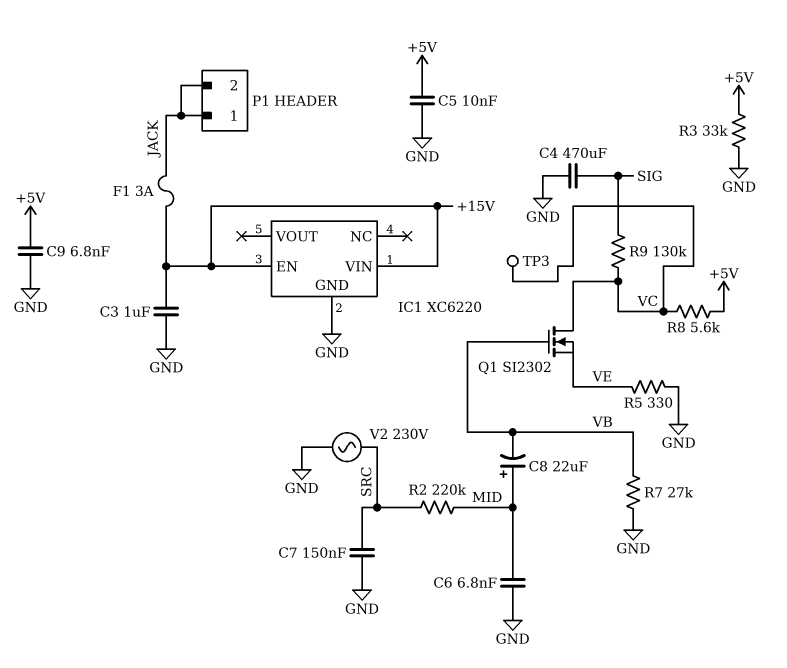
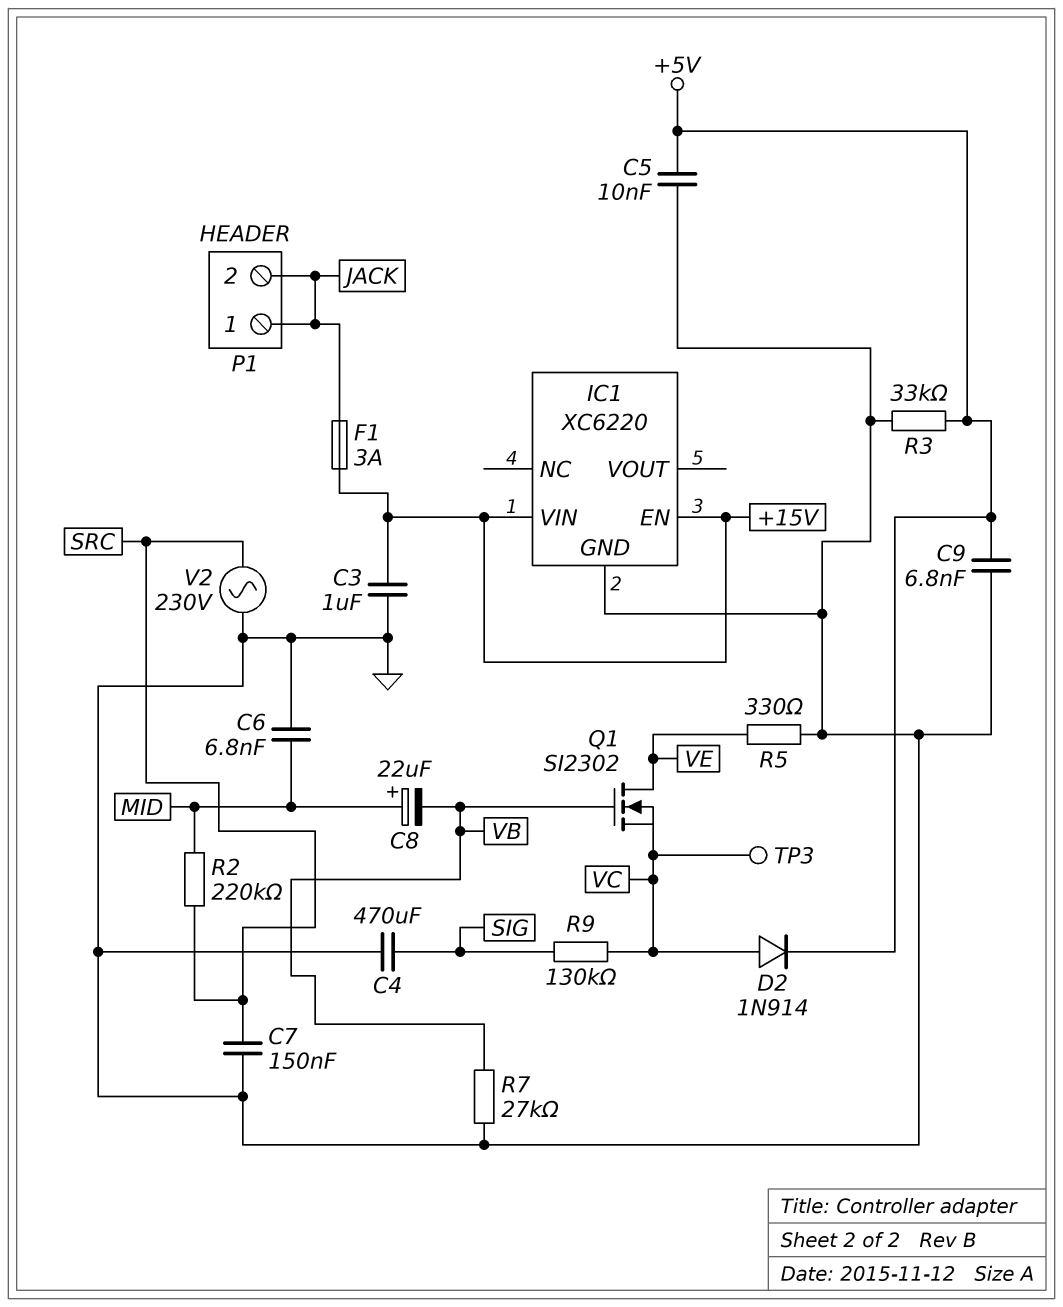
D2: none -> diode 1N914 (A VC, K +5V)
Q1: NMOS SI2302 (G VB, D VC, S VE) -> NMOS SI2302 (G VB, D VE, S VC)
R8: 5.6k (+5V, VC) -> none

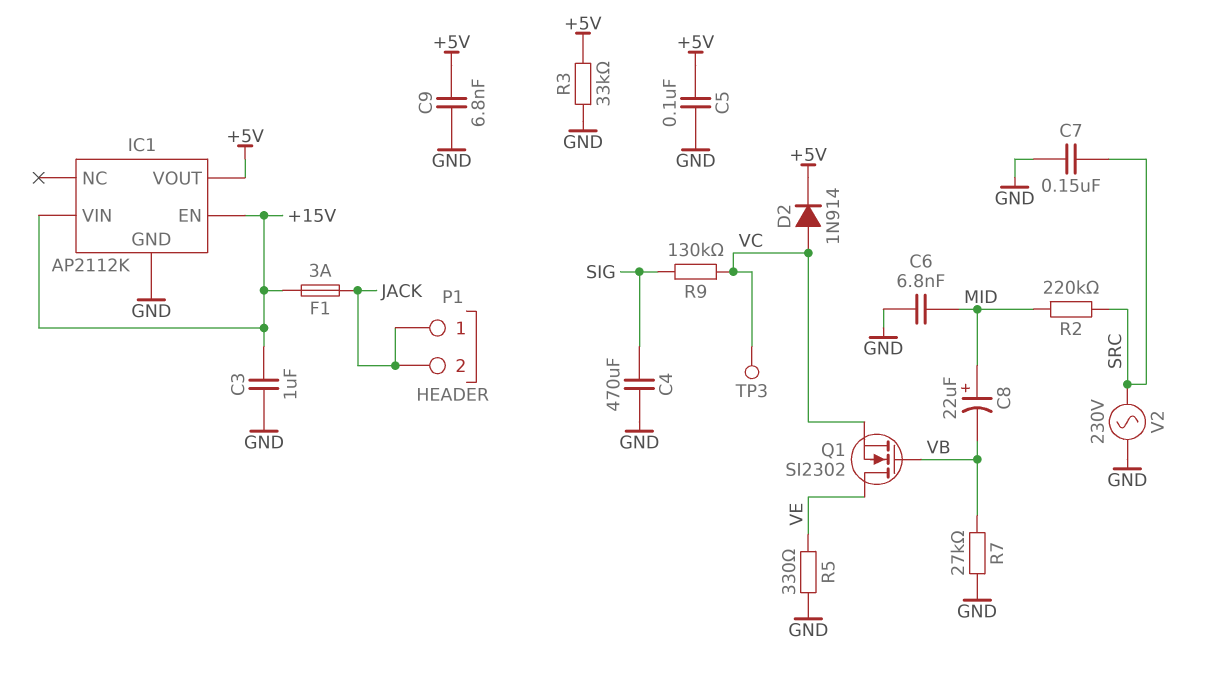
C5: 10nF (+5V, GND) -> 100nF (+5V, GND)
IC1: XC6220 -> AP2112K
IC1 pin VOUT: none -> +5V

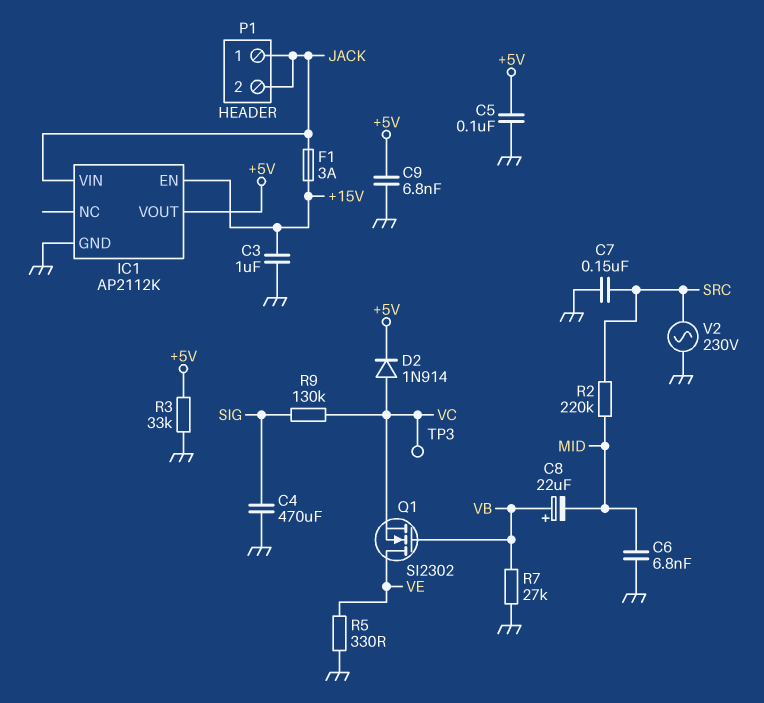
C8: 22uF (plus MID, minus VB) -> 22uF (plus VB, minus MID)
IC1 pin VIN: +15V -> JACK

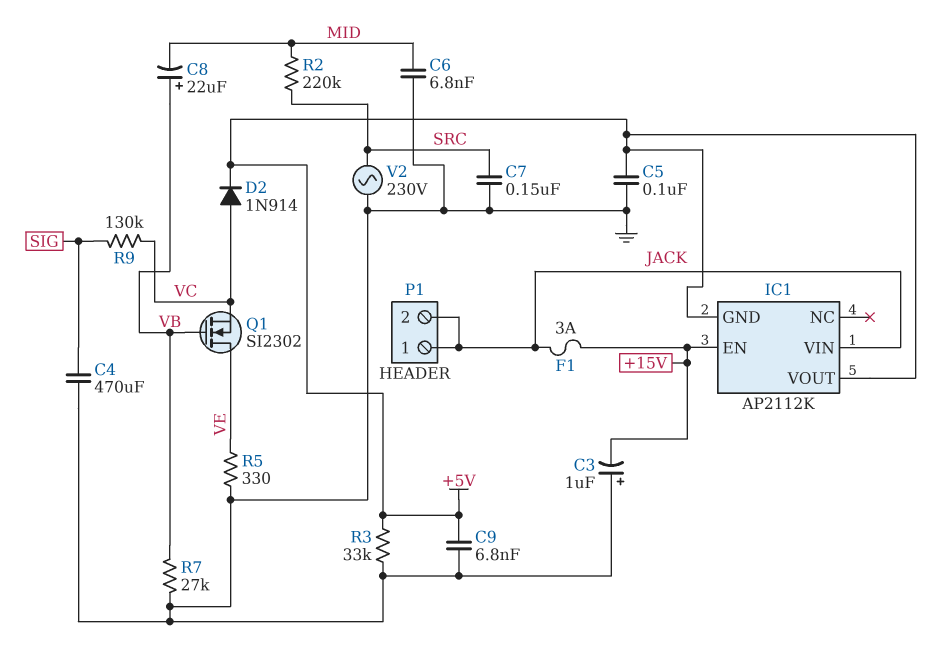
C3: 1uF (+15V, GND) -> 1uF (plus GND, minus +15V)
IC1 pin GND: GND -> +5V
TP3: test point (VC) -> none

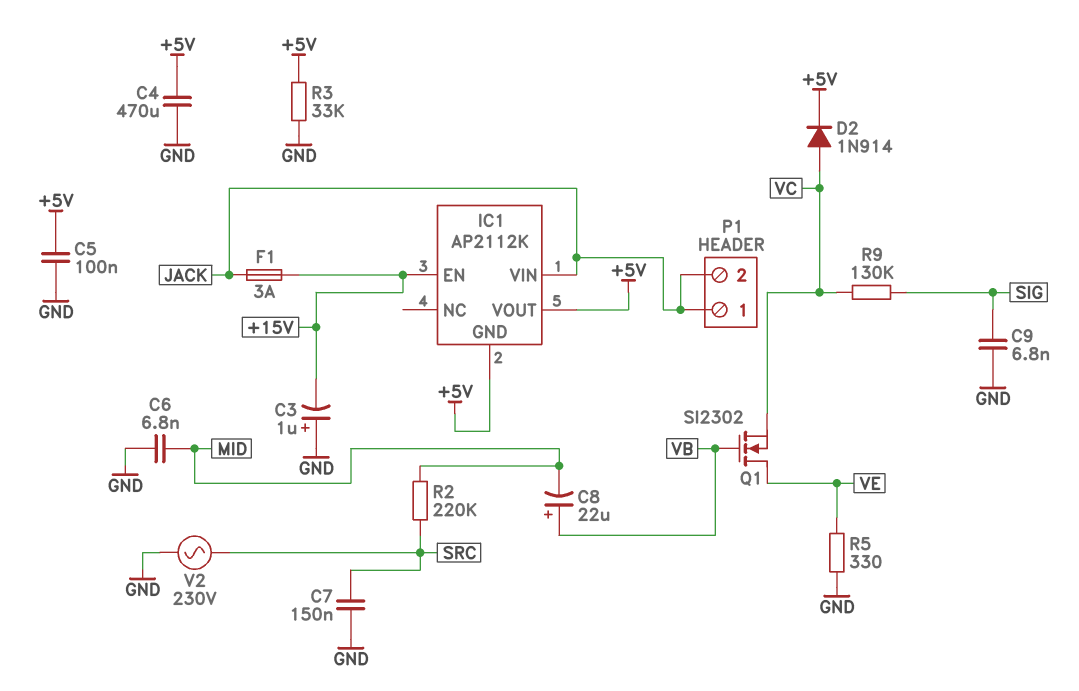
C4: 470uF (GND, SIG) -> 470uF (+5V, GND)
C9: 6.8nF (+5V, GND) -> 6.8nF (GND, SIG)
R7: 27k (GND, VB) -> none

